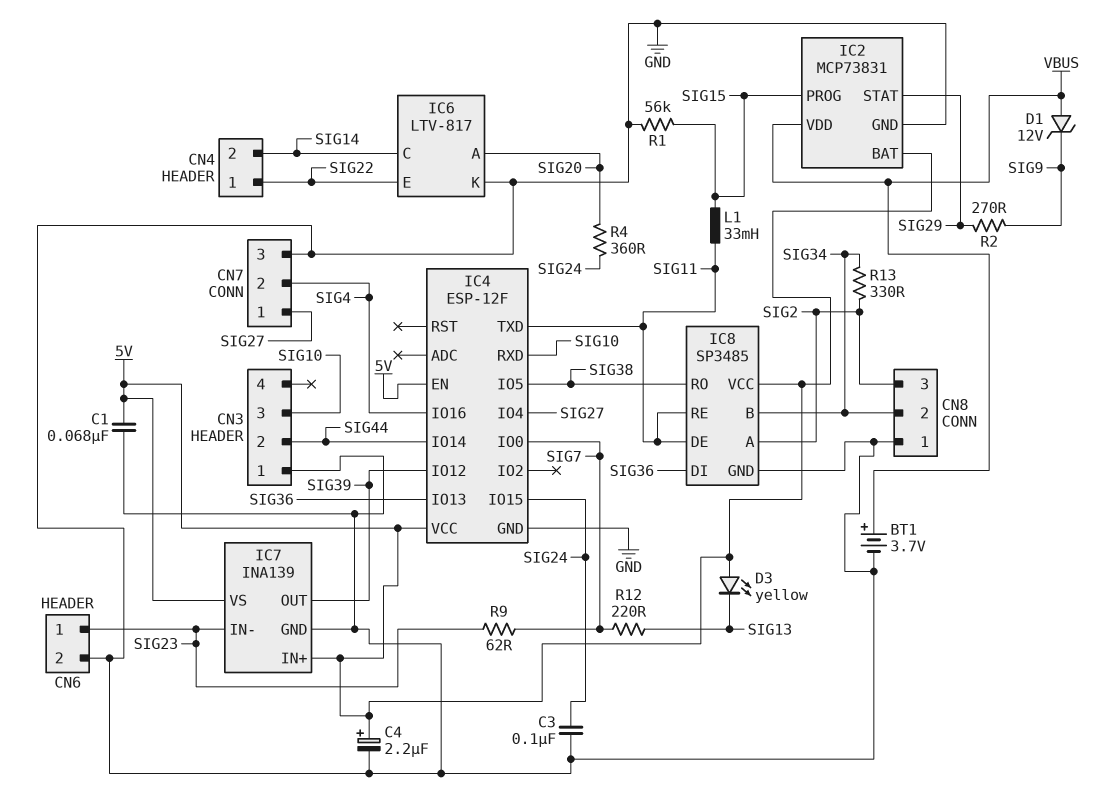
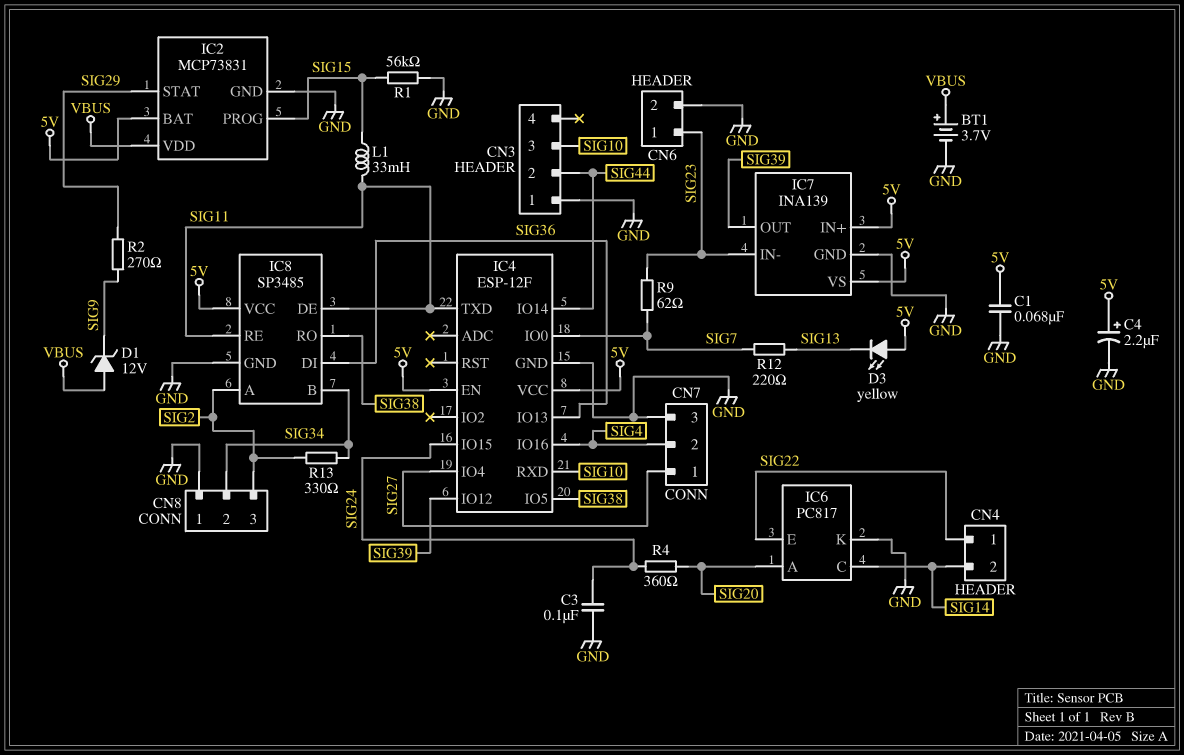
IC6: LTV-817 -> PC817

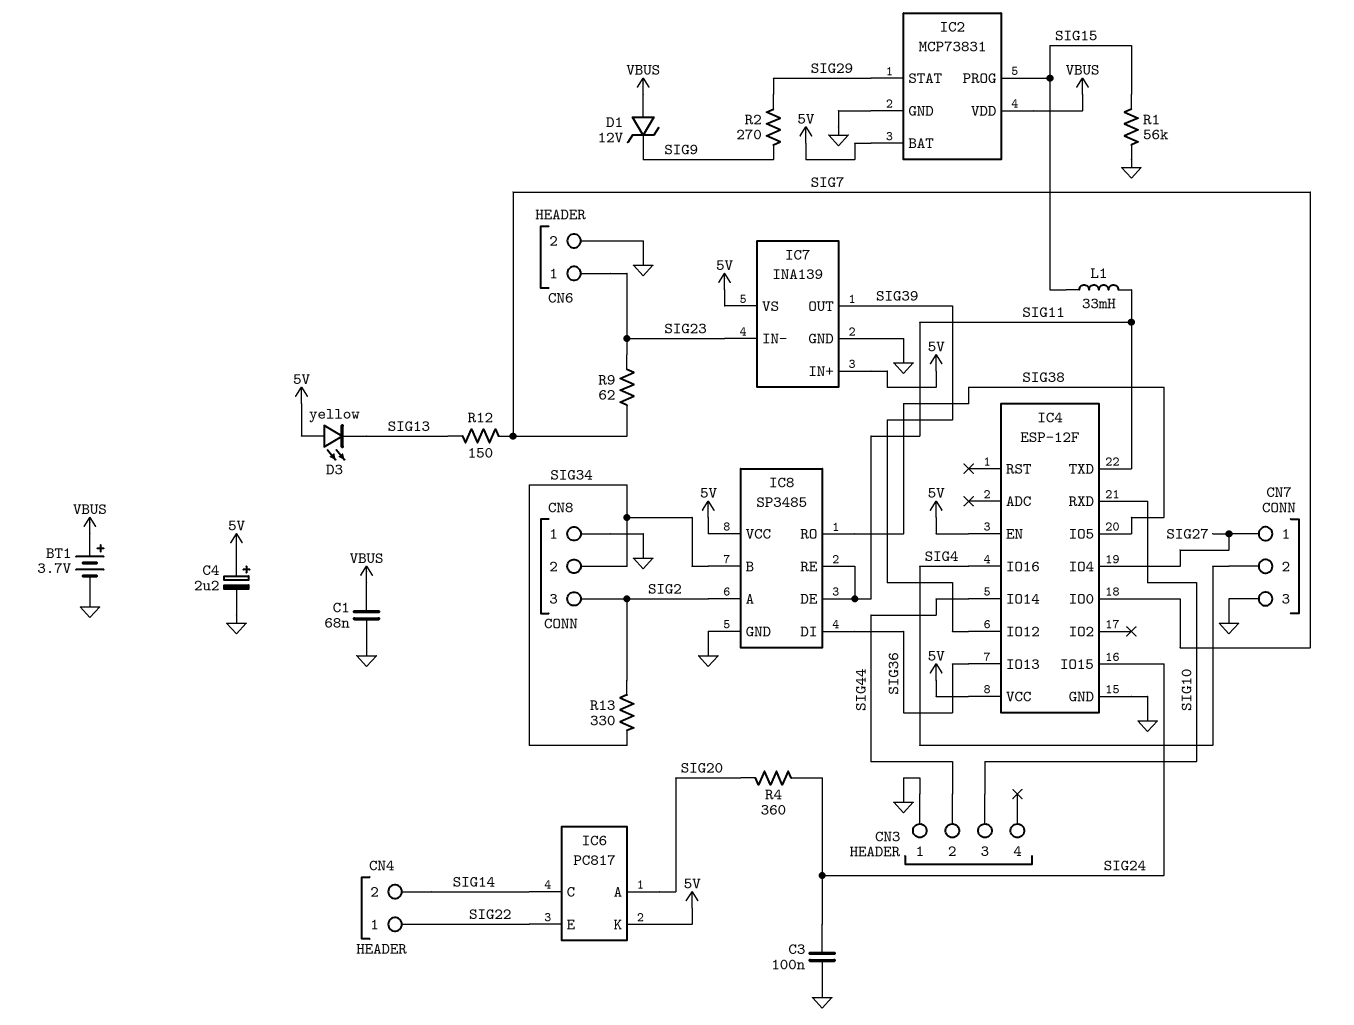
C1: 68nF (5V, GND) -> 68nF (GND, VBUS)
IC6 pin K: GND -> 5V
R12: 220 (SIG7, SIG13) -> 150 (SIG7, SIG13)

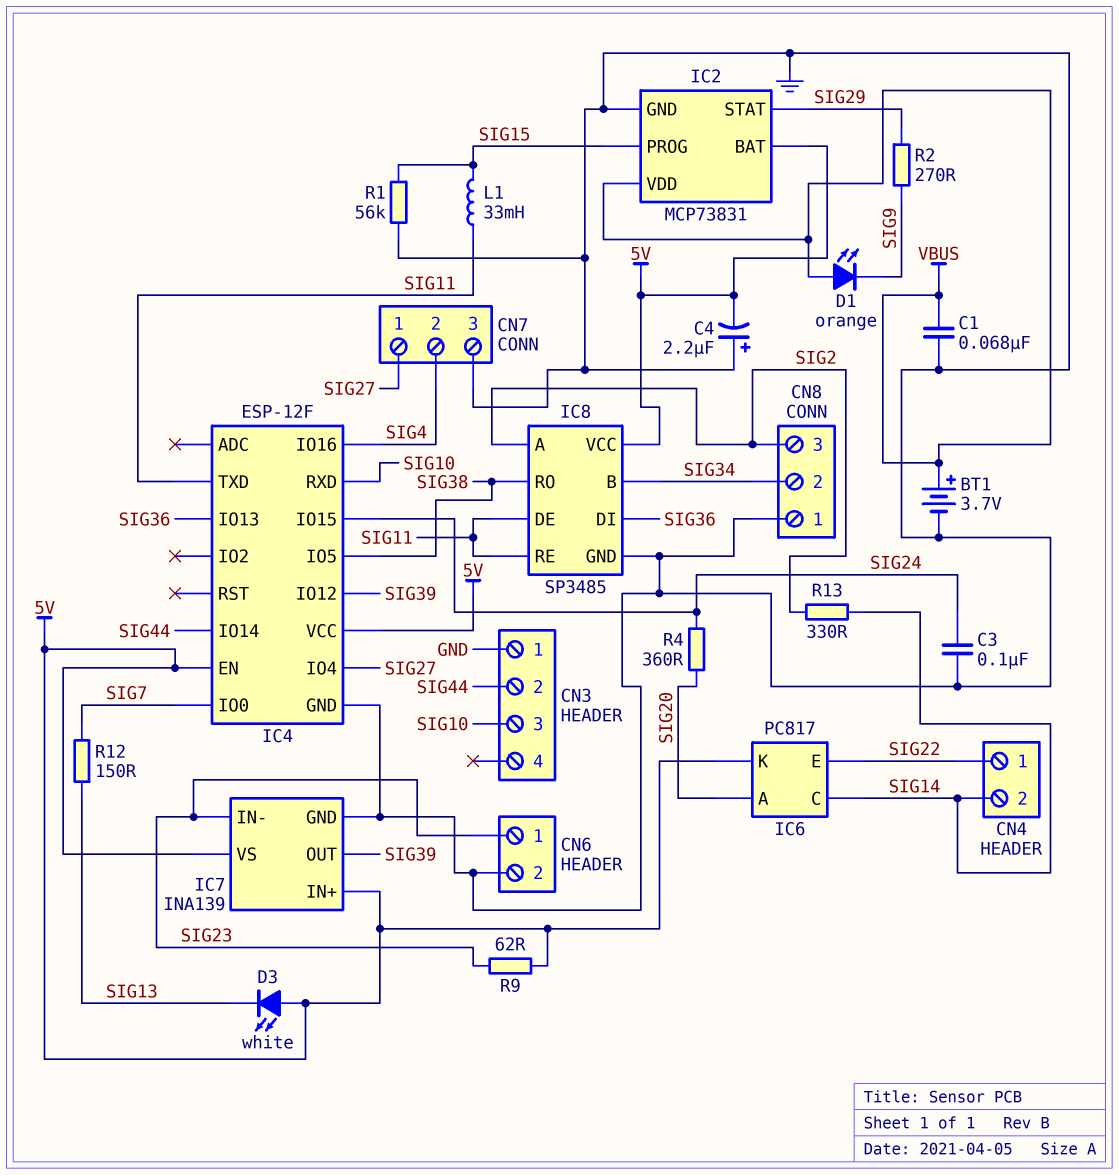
C4: 2.2uF (plus 5V, minus GND) -> 2.2uF (plus GND, minus 5V)
D1: zener 12V (A VBUS, K SIG9) -> LED orange (A VBUS, K SIG9)
D3: LED yellow (A 5V, K SIG13) -> LED white (A 5V, K SIG13)
R9: 62 (SIG7, SIG23) -> 62 (5V, SIG23)
R13: 330 (SIG2, SIG34) -> 330 (SIG2, SIG14)

